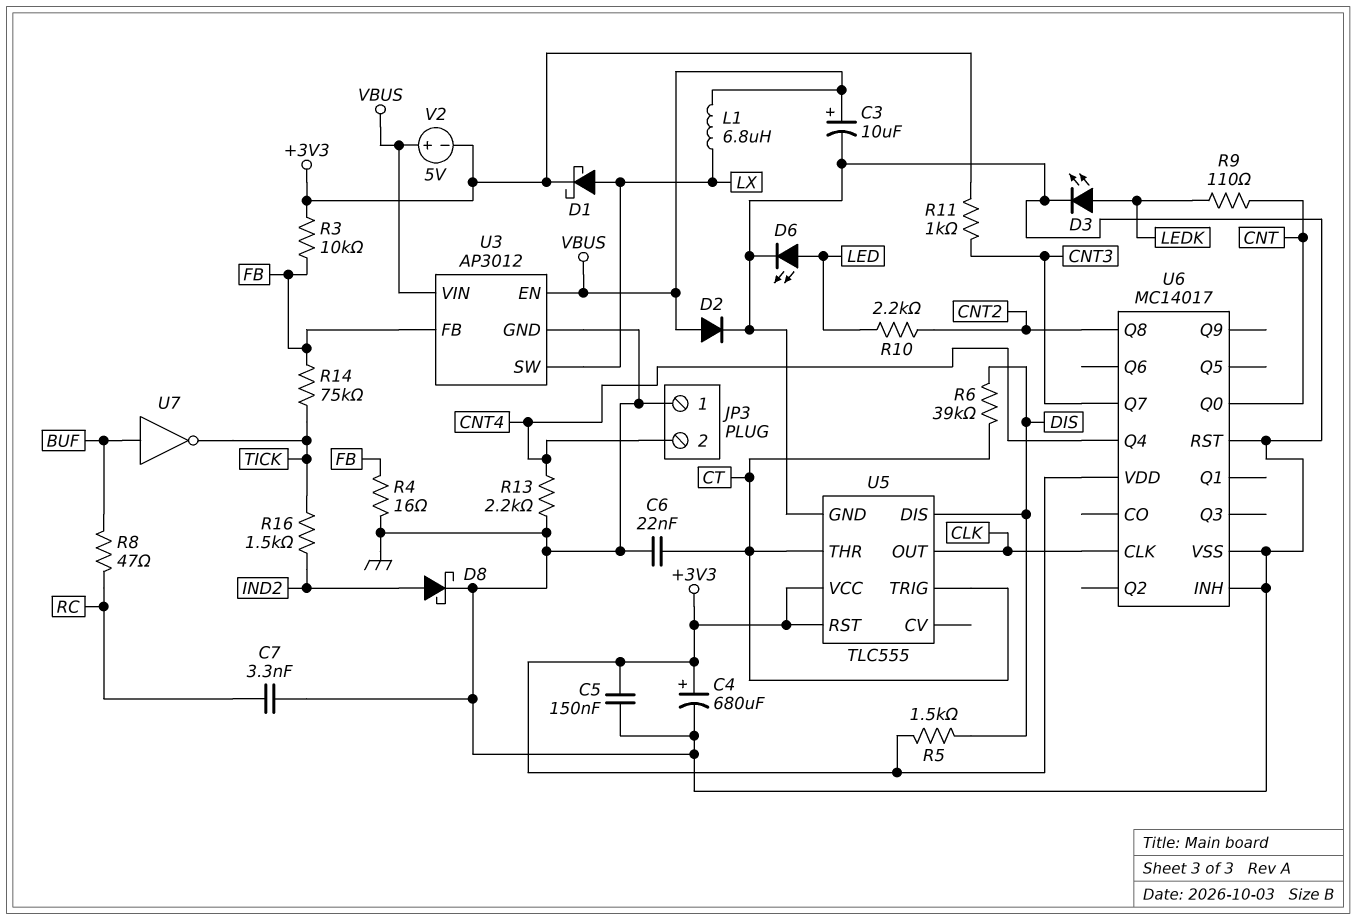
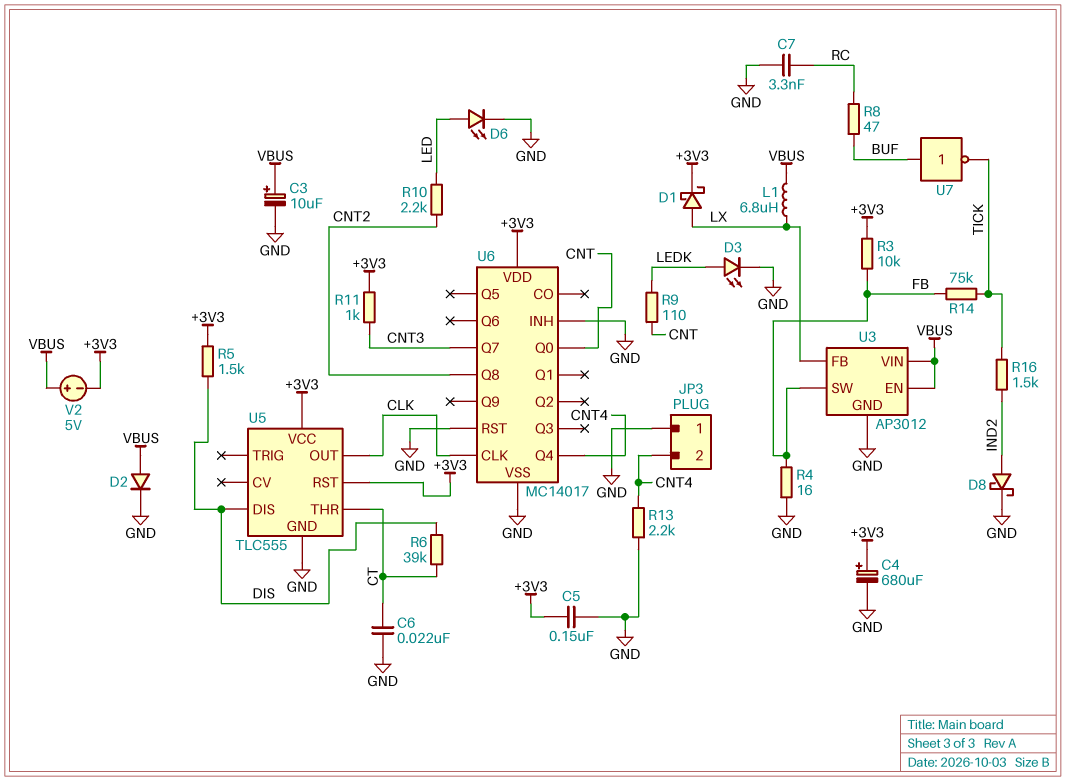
U3 pin FB: FB -> LX
U3 pin SW: LX -> FB
U5 pin TRIG: CT -> none

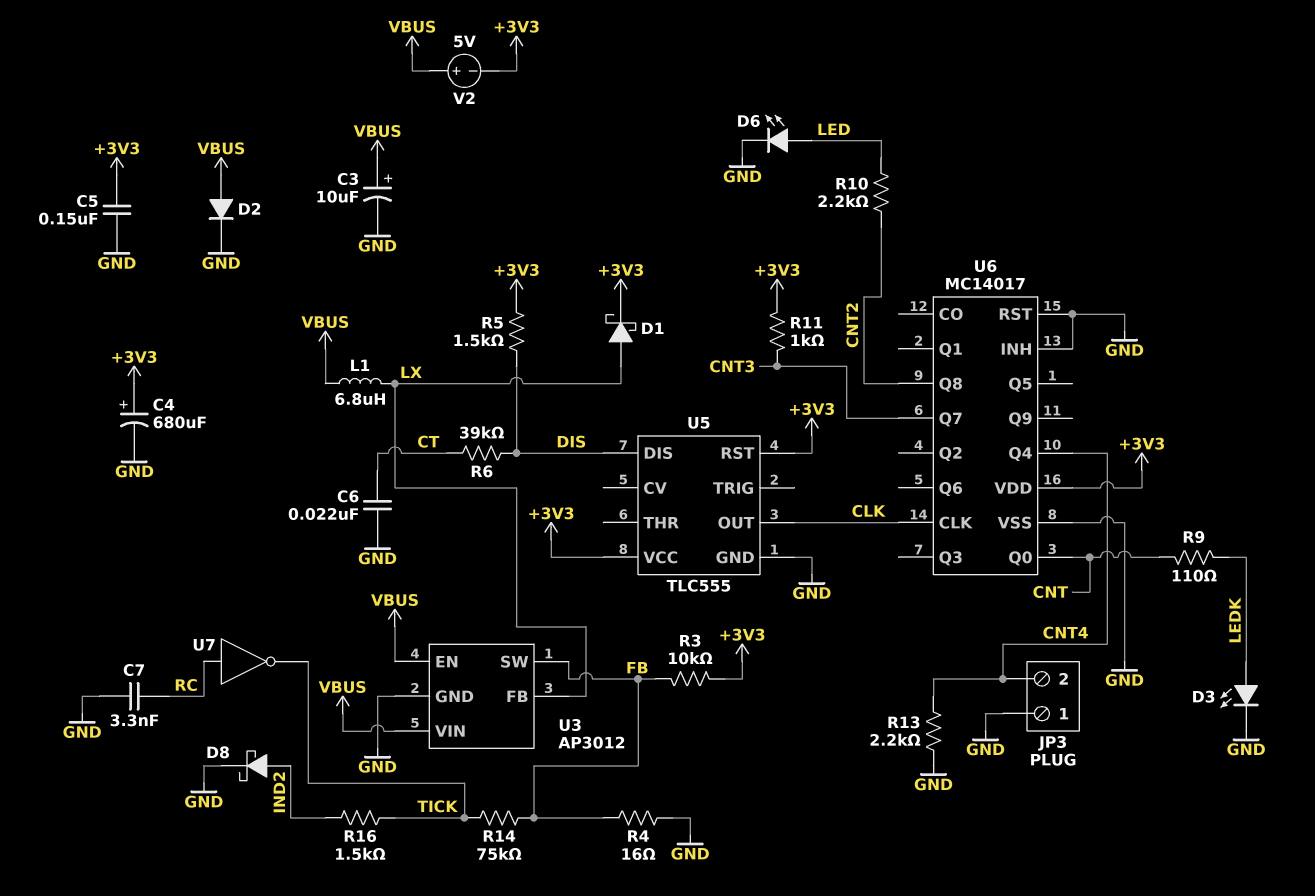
R8: 47 (BUF, RC) -> none
U5 pin THR: CT -> none
U7: NOT (in BUF, out TICK) -> NOT (in RC, out TICK)

